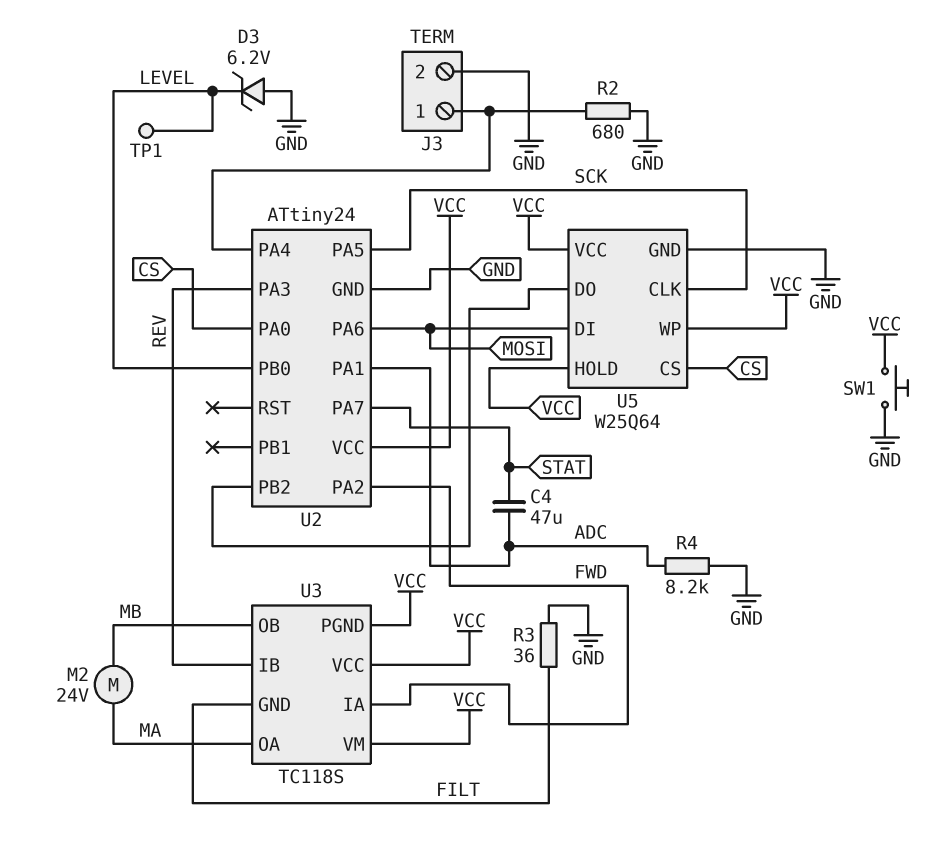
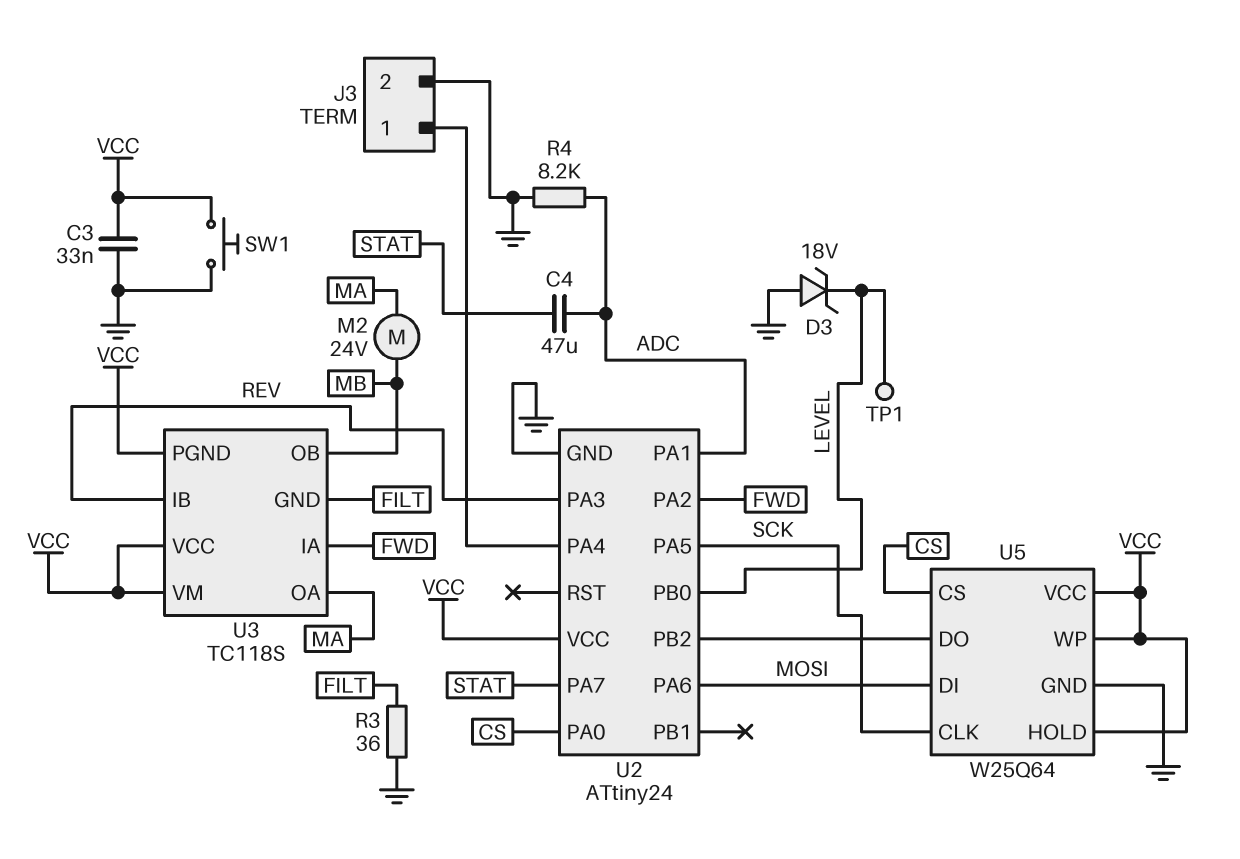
C3: none -> 33nF (GND, VCC)
D3: zener 6.2V (A GND, K LEVEL) -> zener 18V (A GND, K LEVEL)
R2: 680 (GND, J3/1) -> none

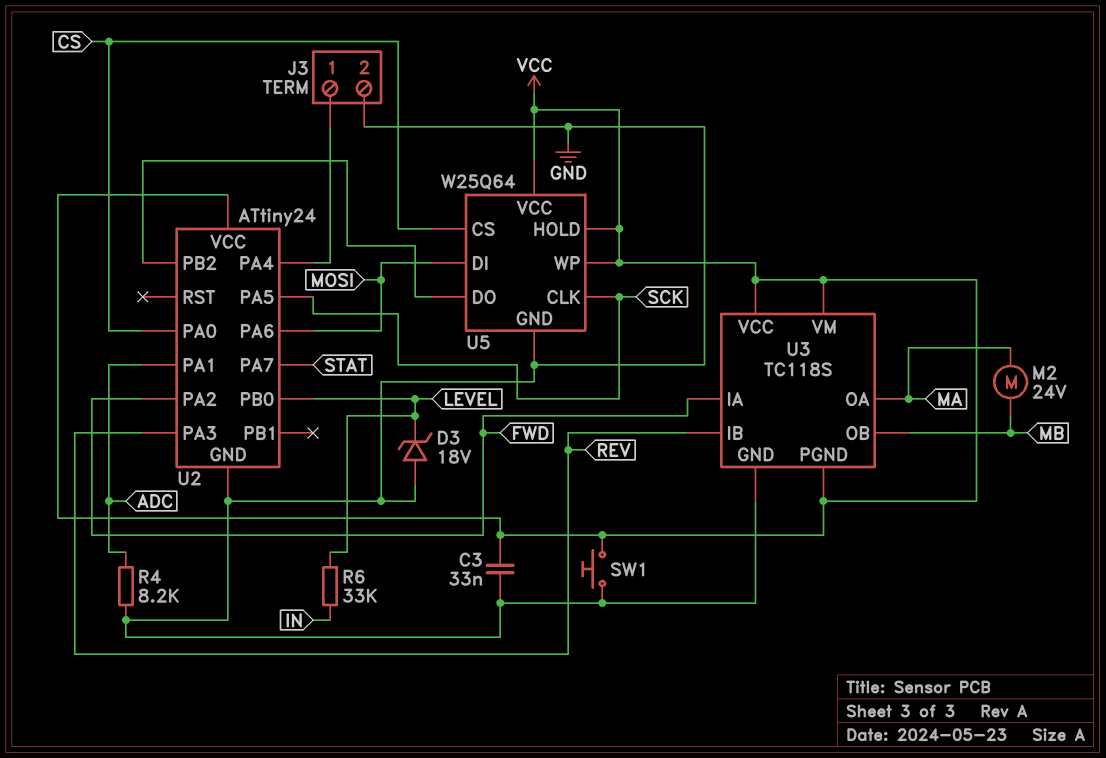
C4: 47uF (ADC, STAT) -> none
R3: 36 (FILT, GND) -> none
R6: none -> 33k (IN, LEVEL)
TP1: test point (LEVEL) -> none
U3 pin GND: FILT -> GND

